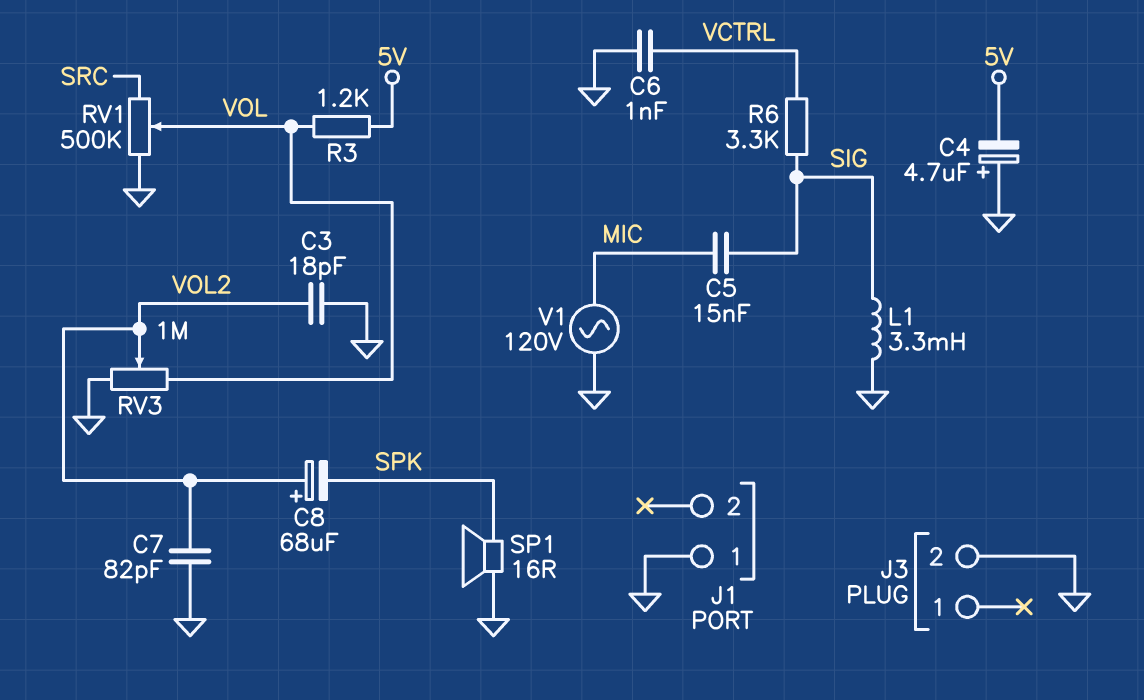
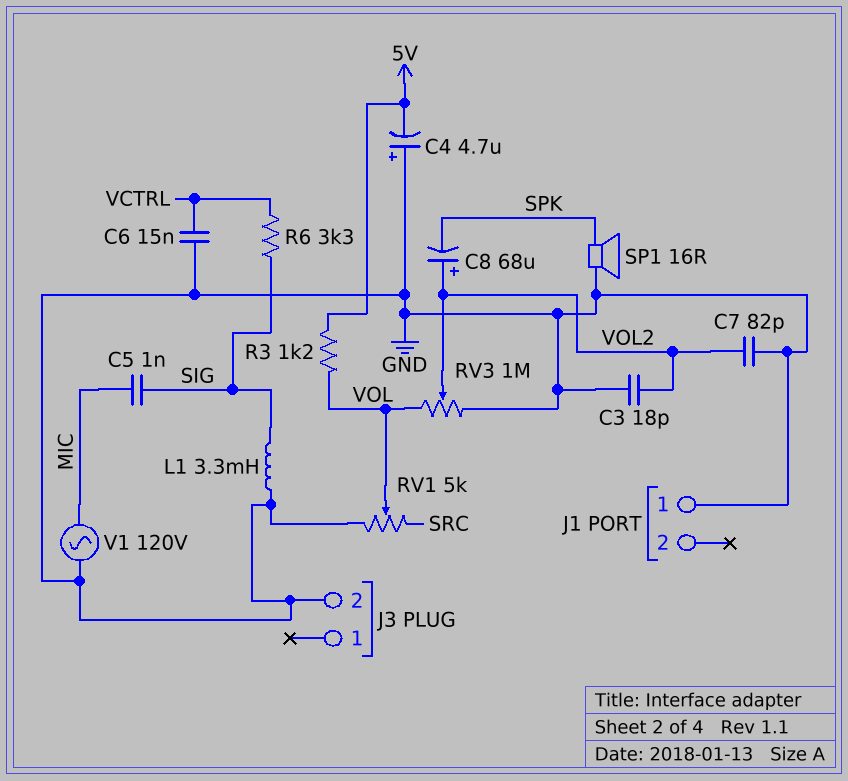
C5: 15nF (MIC, SIG) -> 1nF (MIC, SIG)
C6: 1nF (GND, VCTRL) -> 15nF (GND, VCTRL)
RV1: 500k (GND, SRC, wiper VOL) -> 5k (GND, SRC, wiper VOL)

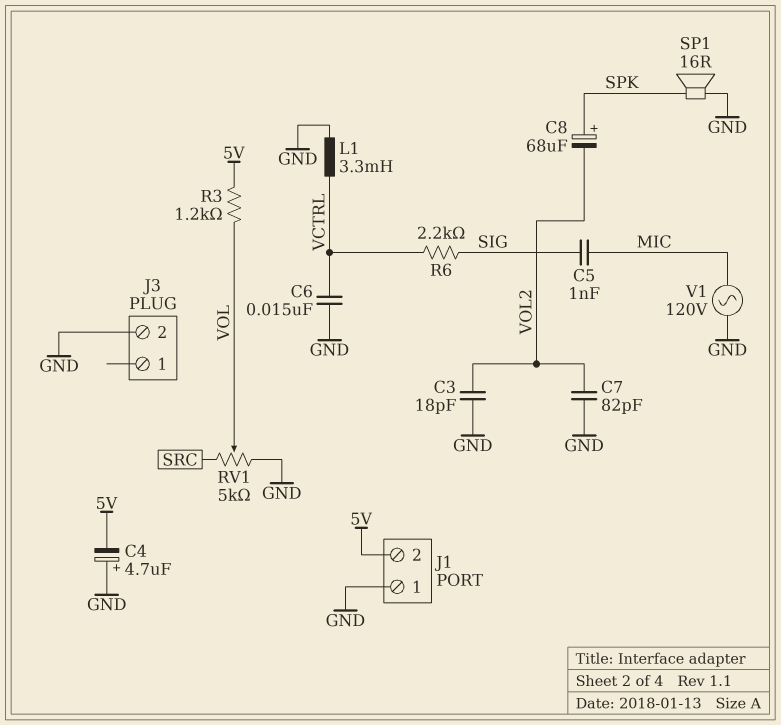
C8: 68uF (plus VOL2, minus SPK) -> 68uF (plus SPK, minus VOL2)
J1 pin 2: none -> 5V
L1: 3.3mH (GND, SIG) -> 3.3mH (GND, VCTRL)
R6: 3.3k (SIG, VCTRL) -> 2.2k (SIG, VCTRL)
RV3: 1M (GND, VOL, wiper VOL2) -> none

